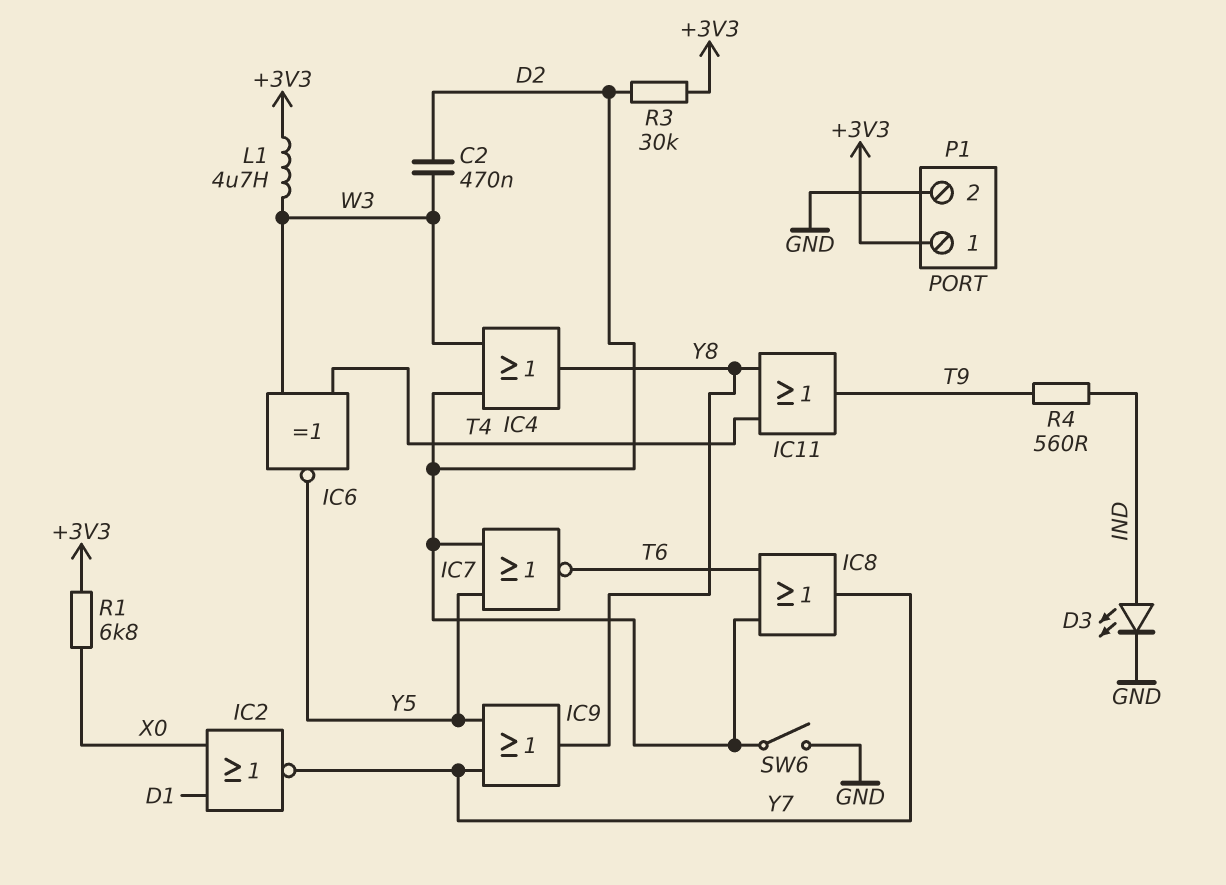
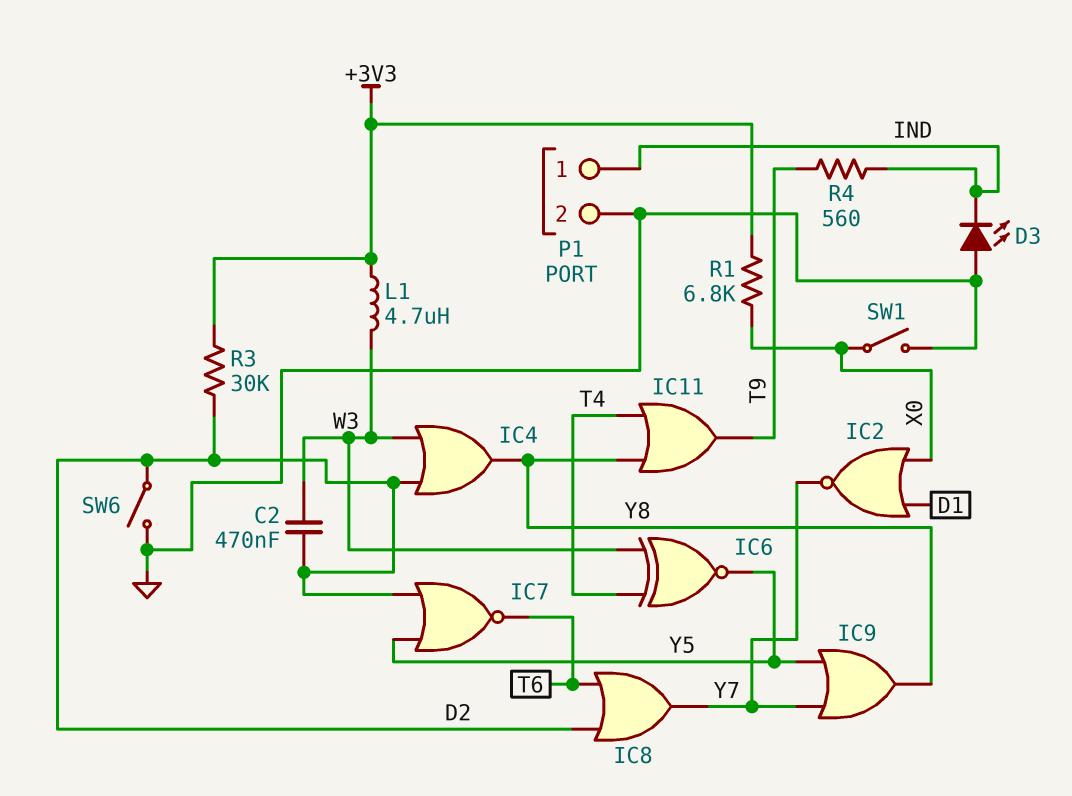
D3: LED (A IND, K GND) -> LED (A GND, K IND)
P1 pin 1: +3V3 -> IND
SW1: none -> switch (GND, X0)

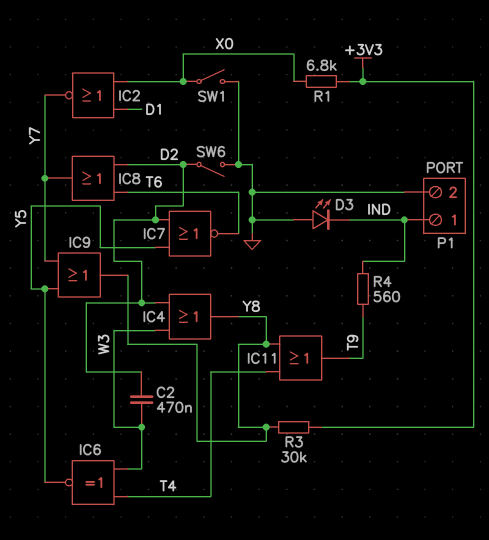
L1: 4.7uH (+3V3, W3) -> none
R3: 30k (+3V3, D2) -> 30k (+3V3, Y8)

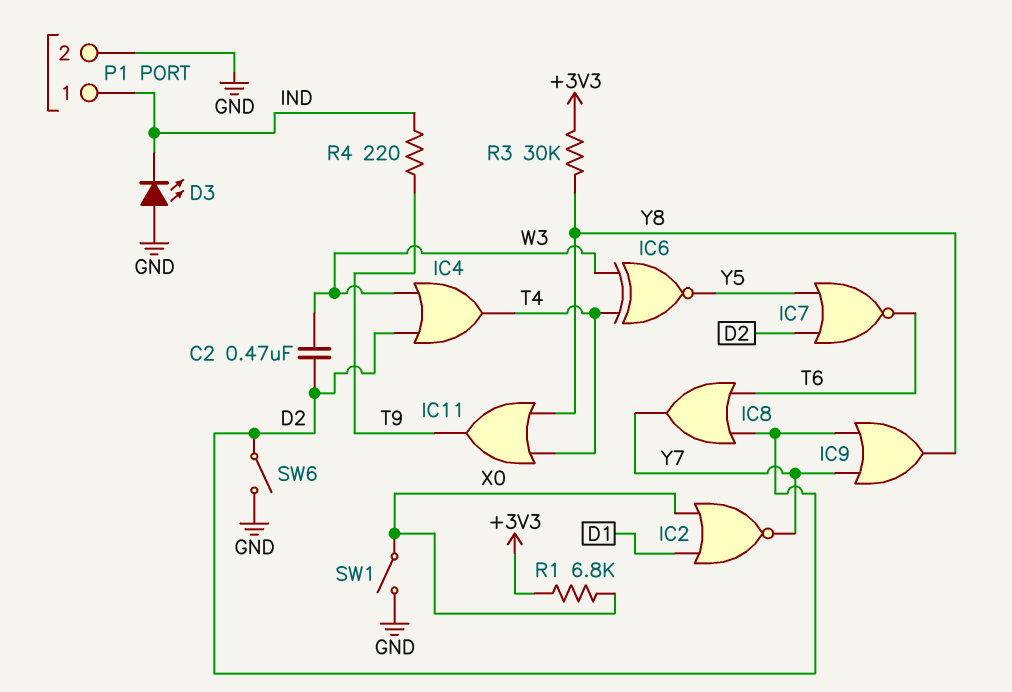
IC4: OR (in D2, in W3, out Y8) -> OR (in D2, in W3, out T4)
IC9: OR (in Y5, in Y7, out Y8) -> OR (in D2, in Y7, out Y8)
R4: 560 (IND, T9) -> 220 (IND, T9)

